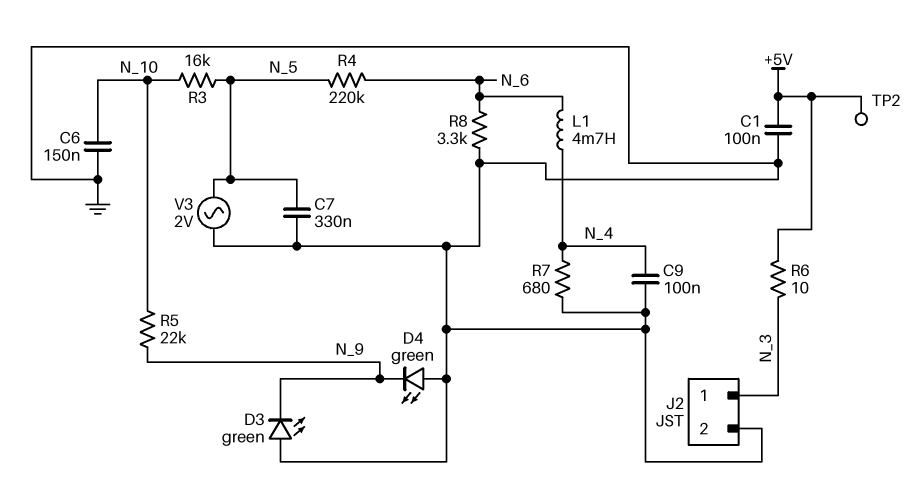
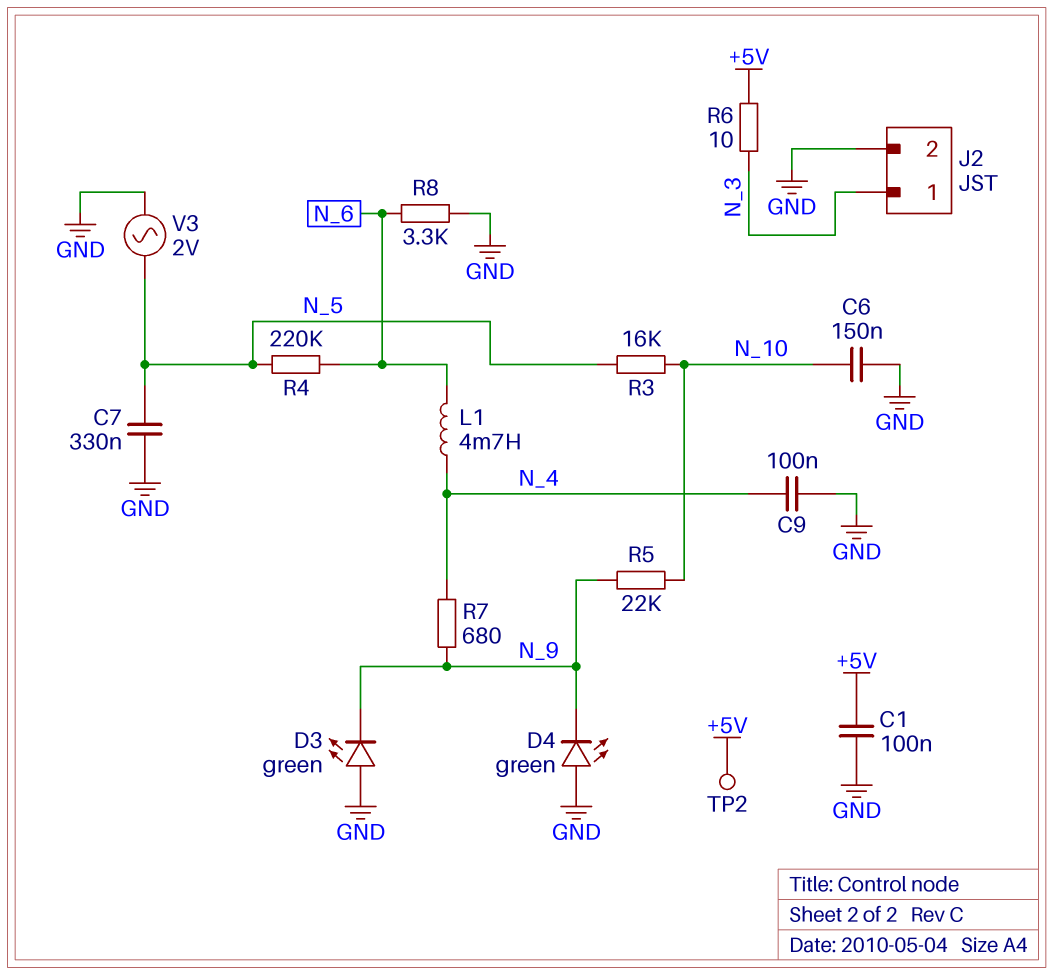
R7: 680 (GND, N_4) -> 680 (N_4, N_9)

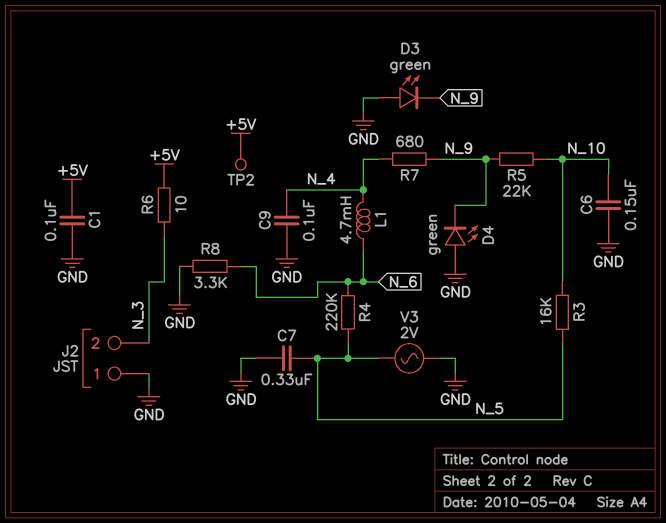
J2 pin 1: N_3 -> GND
J2 pin 2: GND -> N_3

